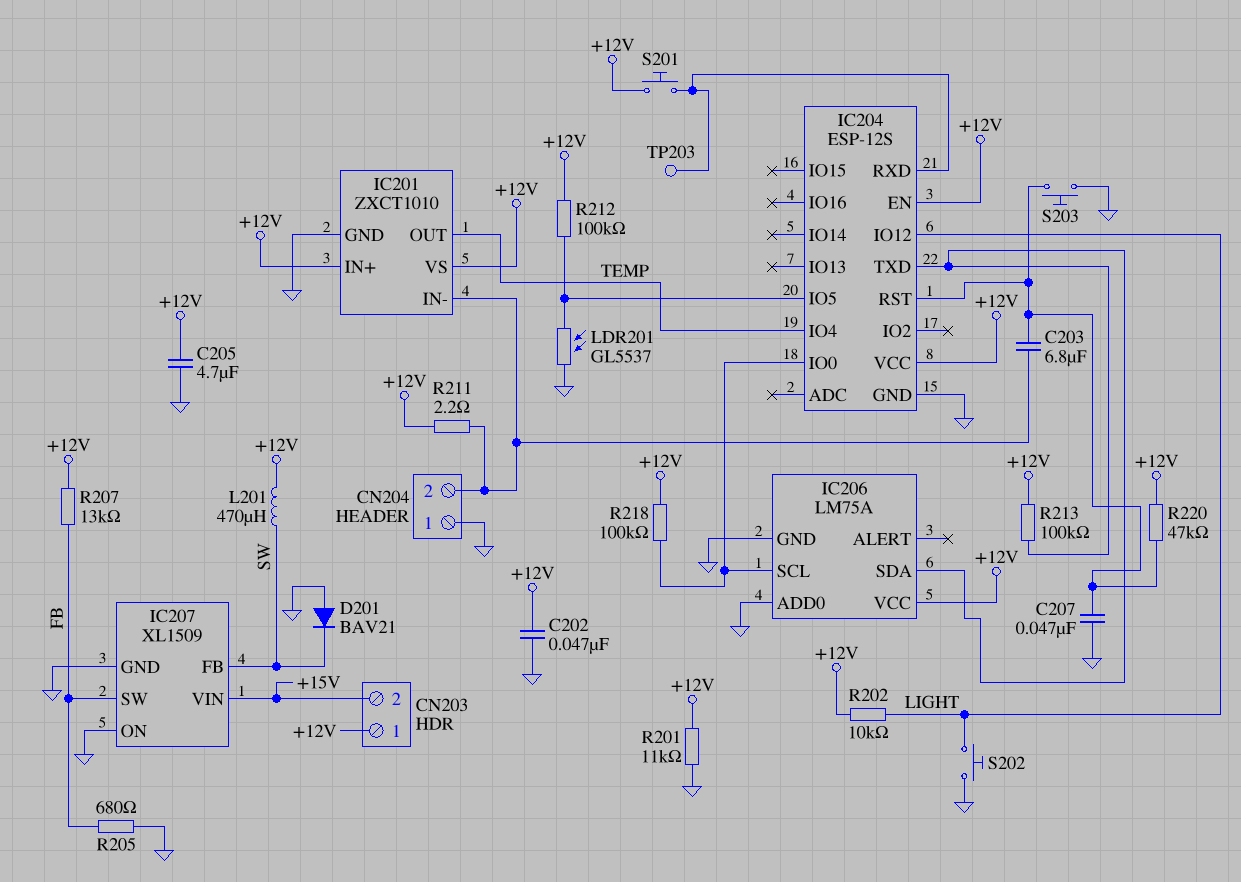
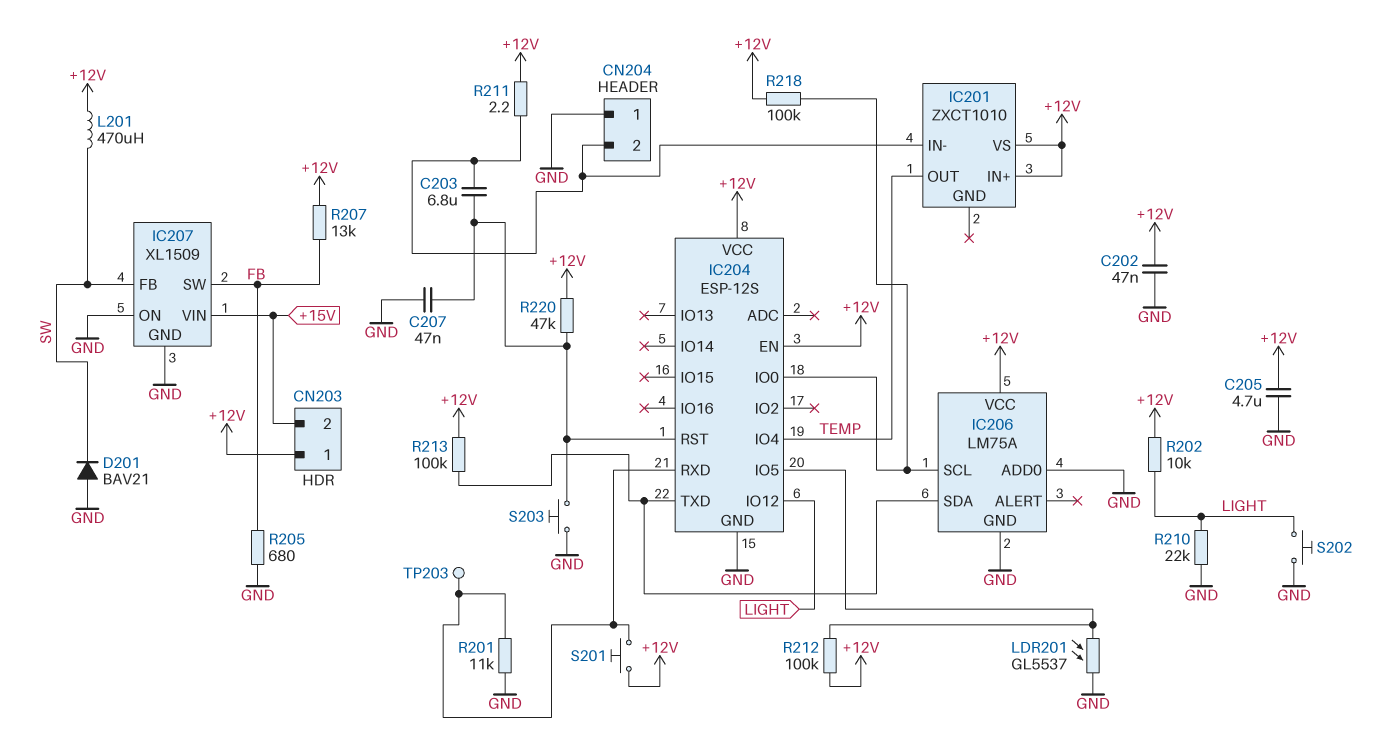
IC201 pin GND: GND -> none
R201: 11k (+12V, GND) -> 11k (GND, IC204/RXD)
R210: none -> 22k (GND, LIGHT)

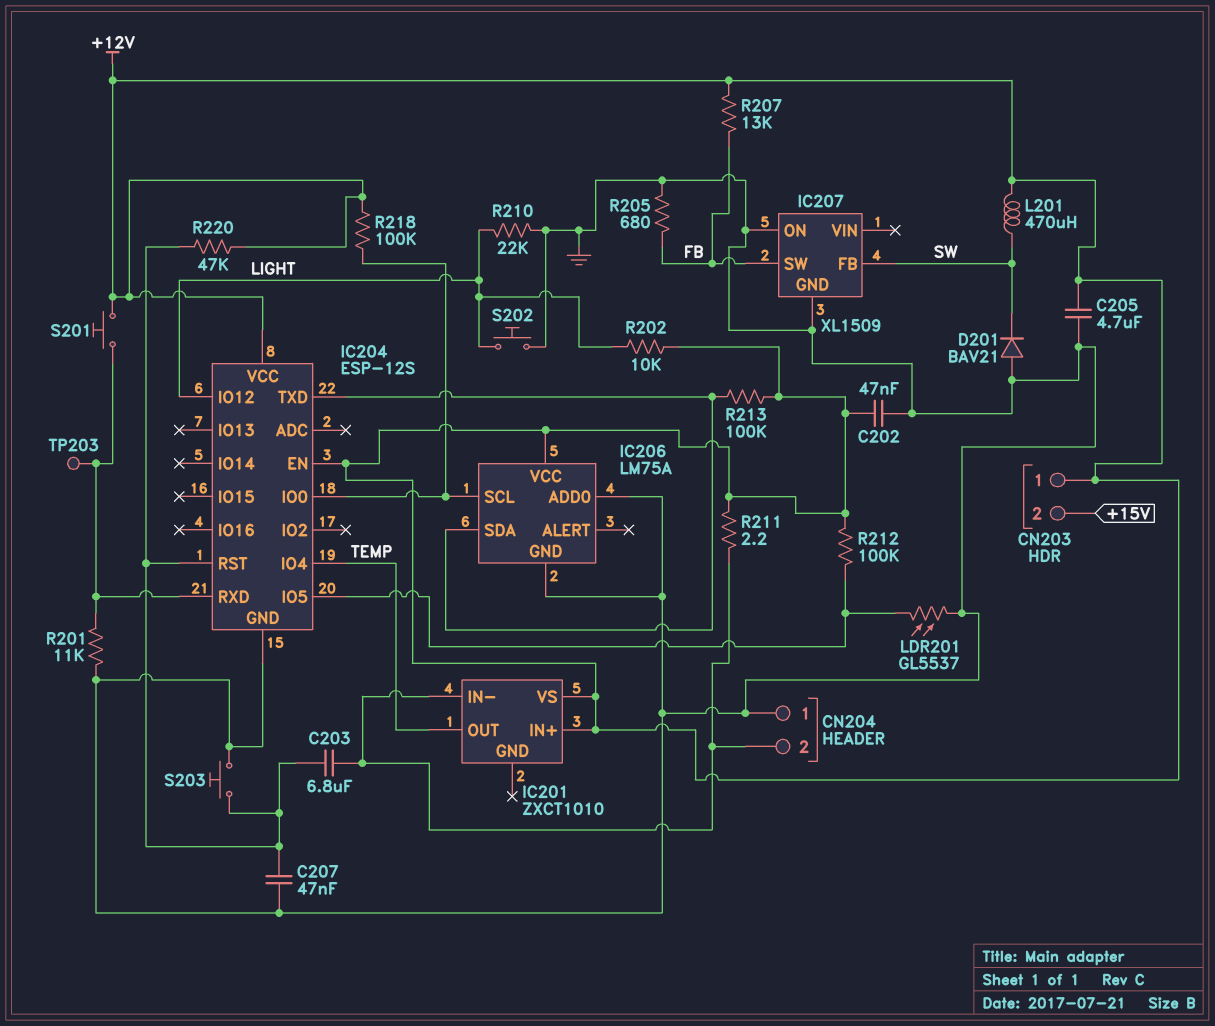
IC207 pin VIN: +15V -> none

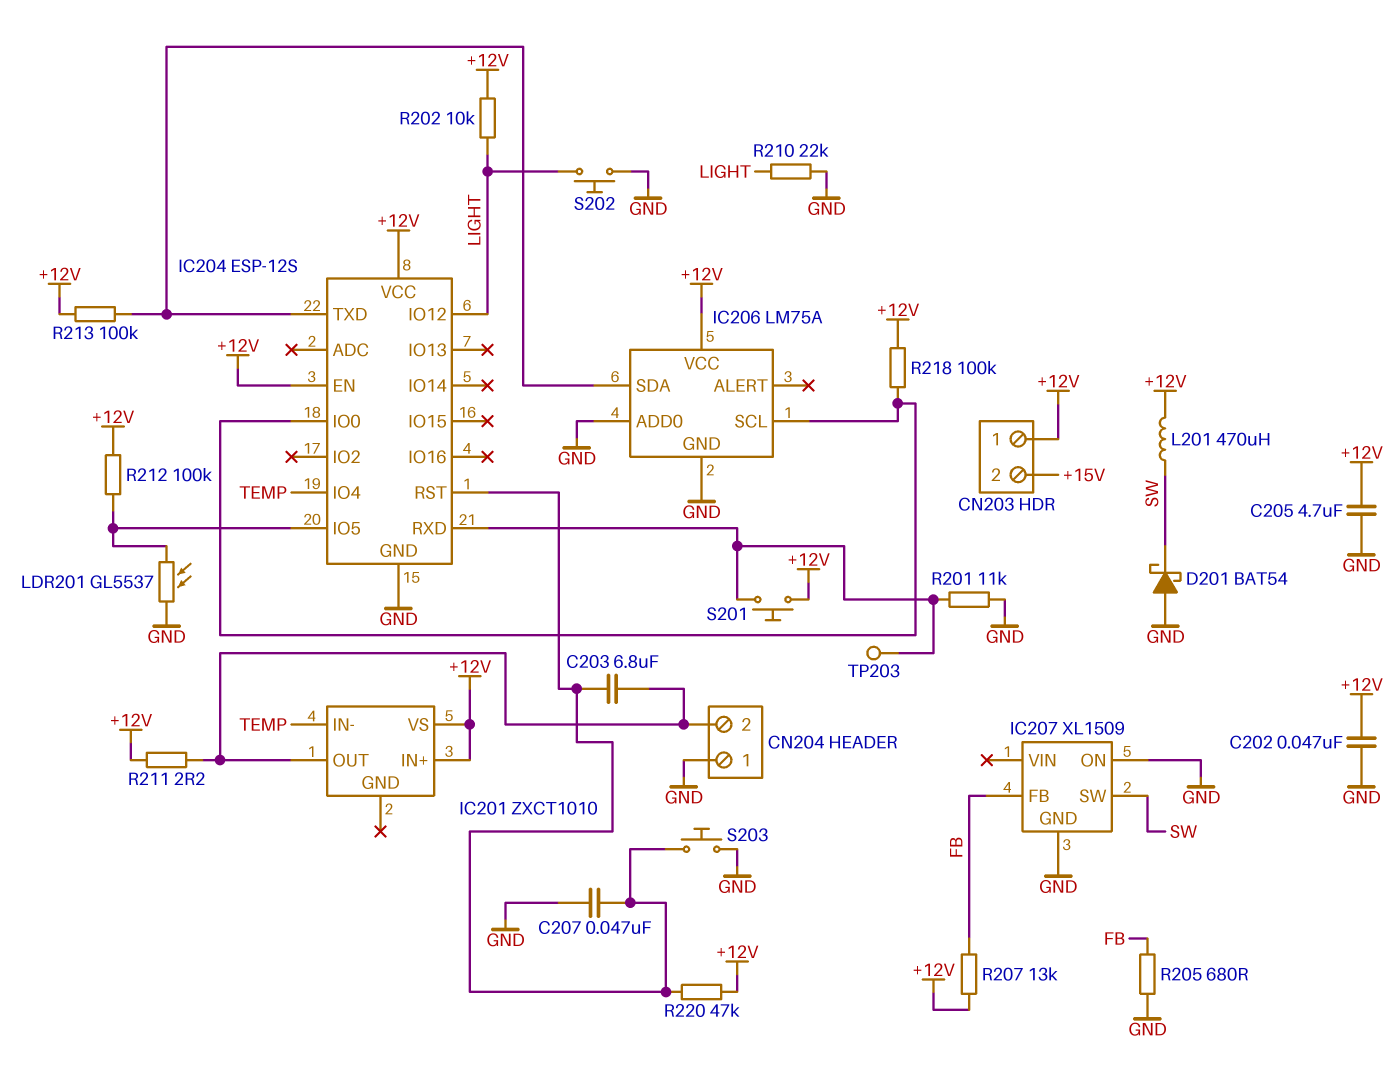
D201: diode BAV21 (A GND, K SW) -> schottky BAT54 (A GND, K SW)
IC201 pin IN-: CN204/2 -> TEMP
IC201 pin OUT: TEMP -> CN204/2
IC207 pin FB: SW -> FB
IC207 pin SW: FB -> SW

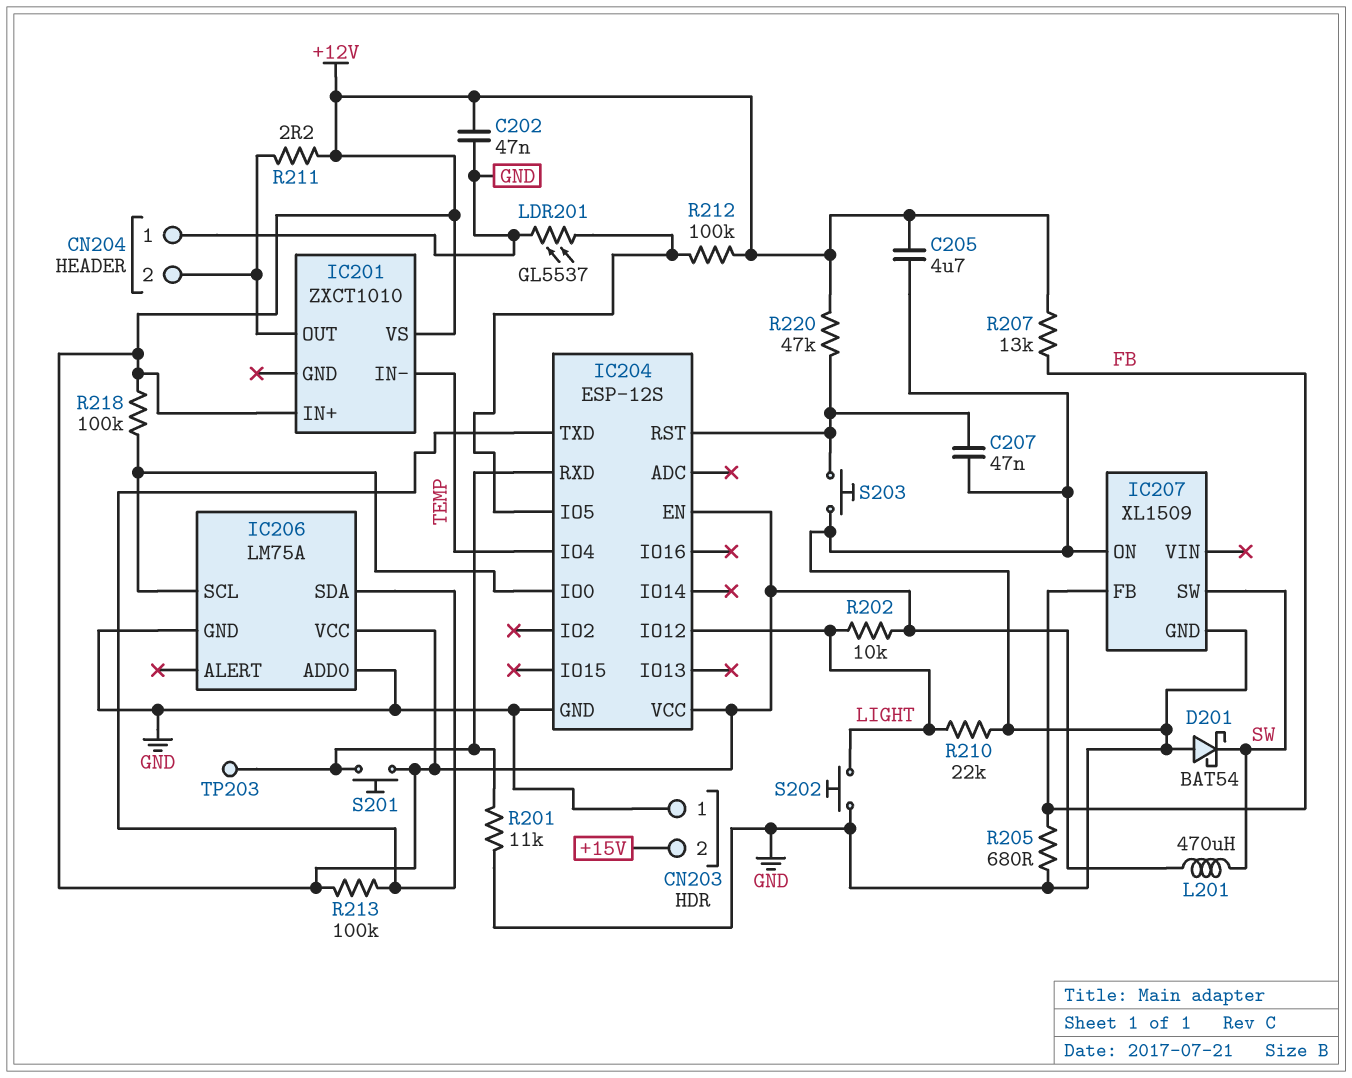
C203: 6.8uF (CN204/2, IC204/RST) -> none
CN203 pin 1: +12V -> GND

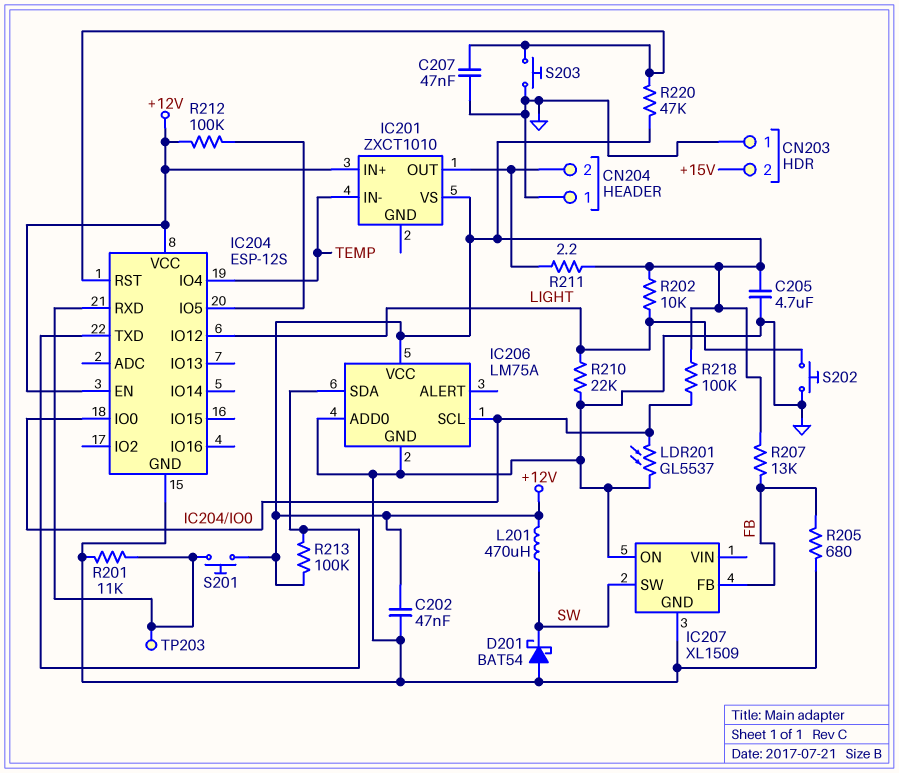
LDR201: GL5537 (GND, IC204/IO5) -> GL5537 (GND, IC204/IO0)

